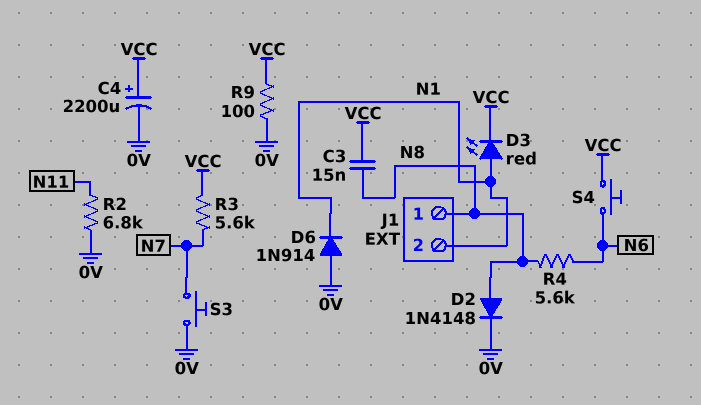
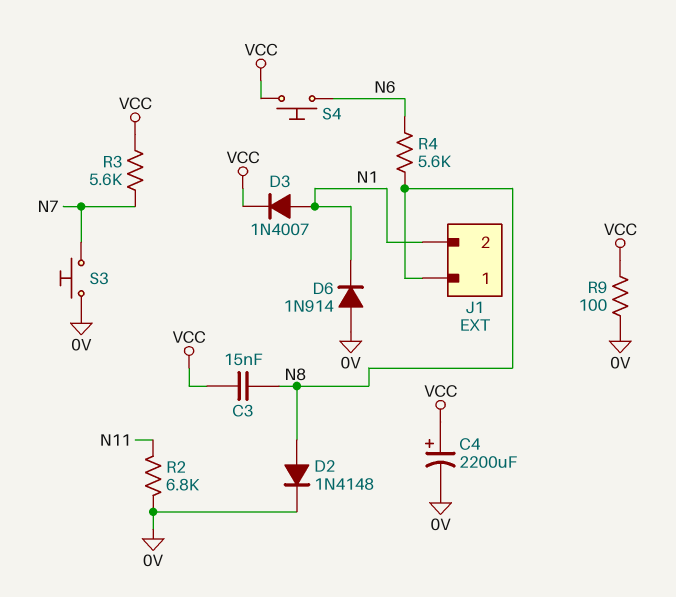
D3: LED red (A N1, K VCC) -> diode 1N4007 (A N1, K VCC)

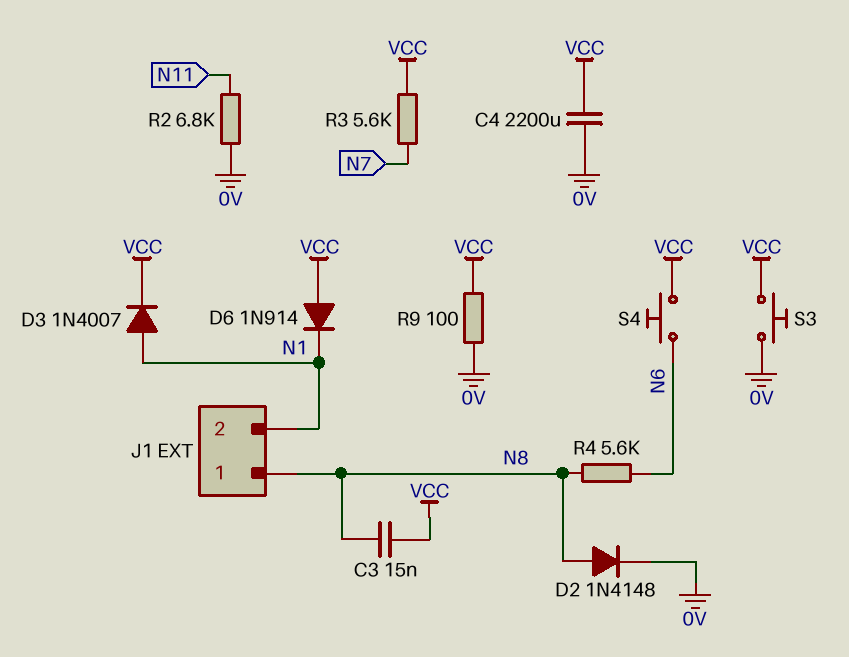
C4: 2200uF (plus VCC, minus 0V) -> 2200uF (0V, VCC)
D6: diode 1N914 (A 0V, K N1) -> diode 1N914 (A VCC, K N1)
S3: button (0V, N7) -> button (0V, VCC)

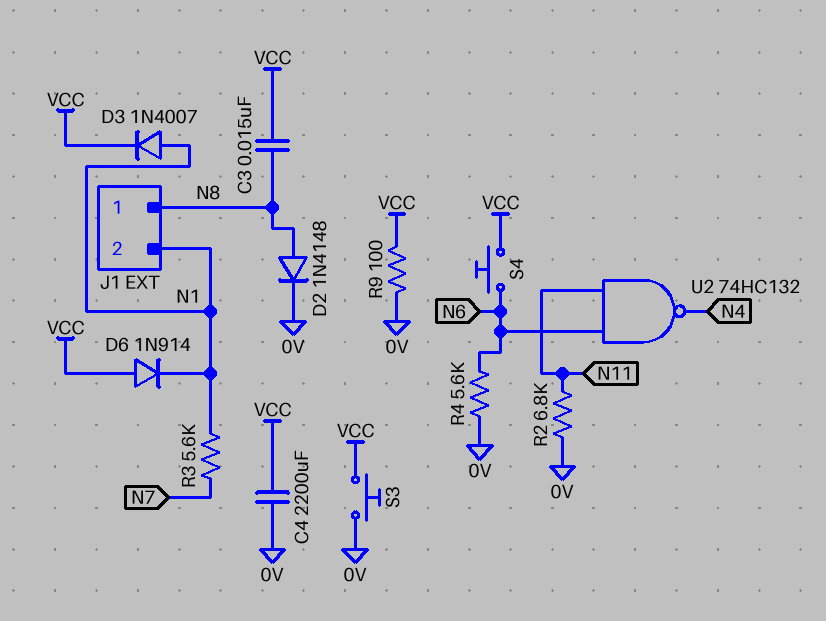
R3: 5.6k (N7, VCC) -> 5.6k (N1, N7)
R4: 5.6k (N6, N8) -> 5.6k (0V, N6)
U2: none -> NAND 74HC132 (in N6, in N11, out N4)

